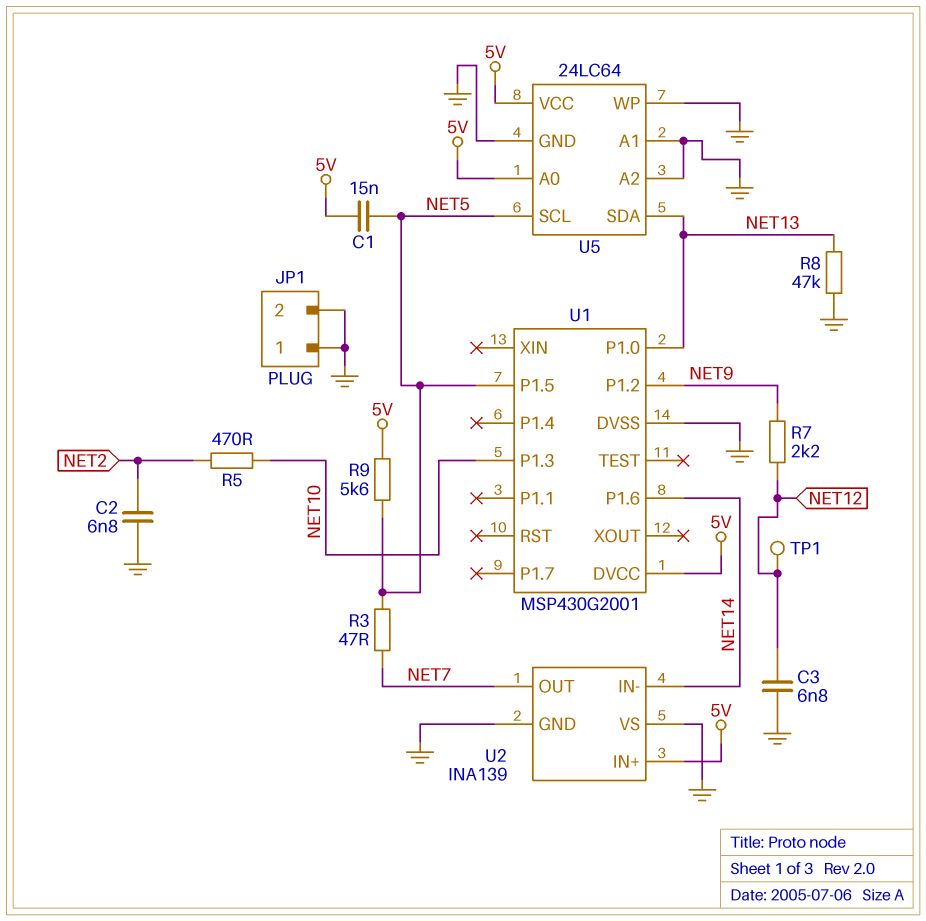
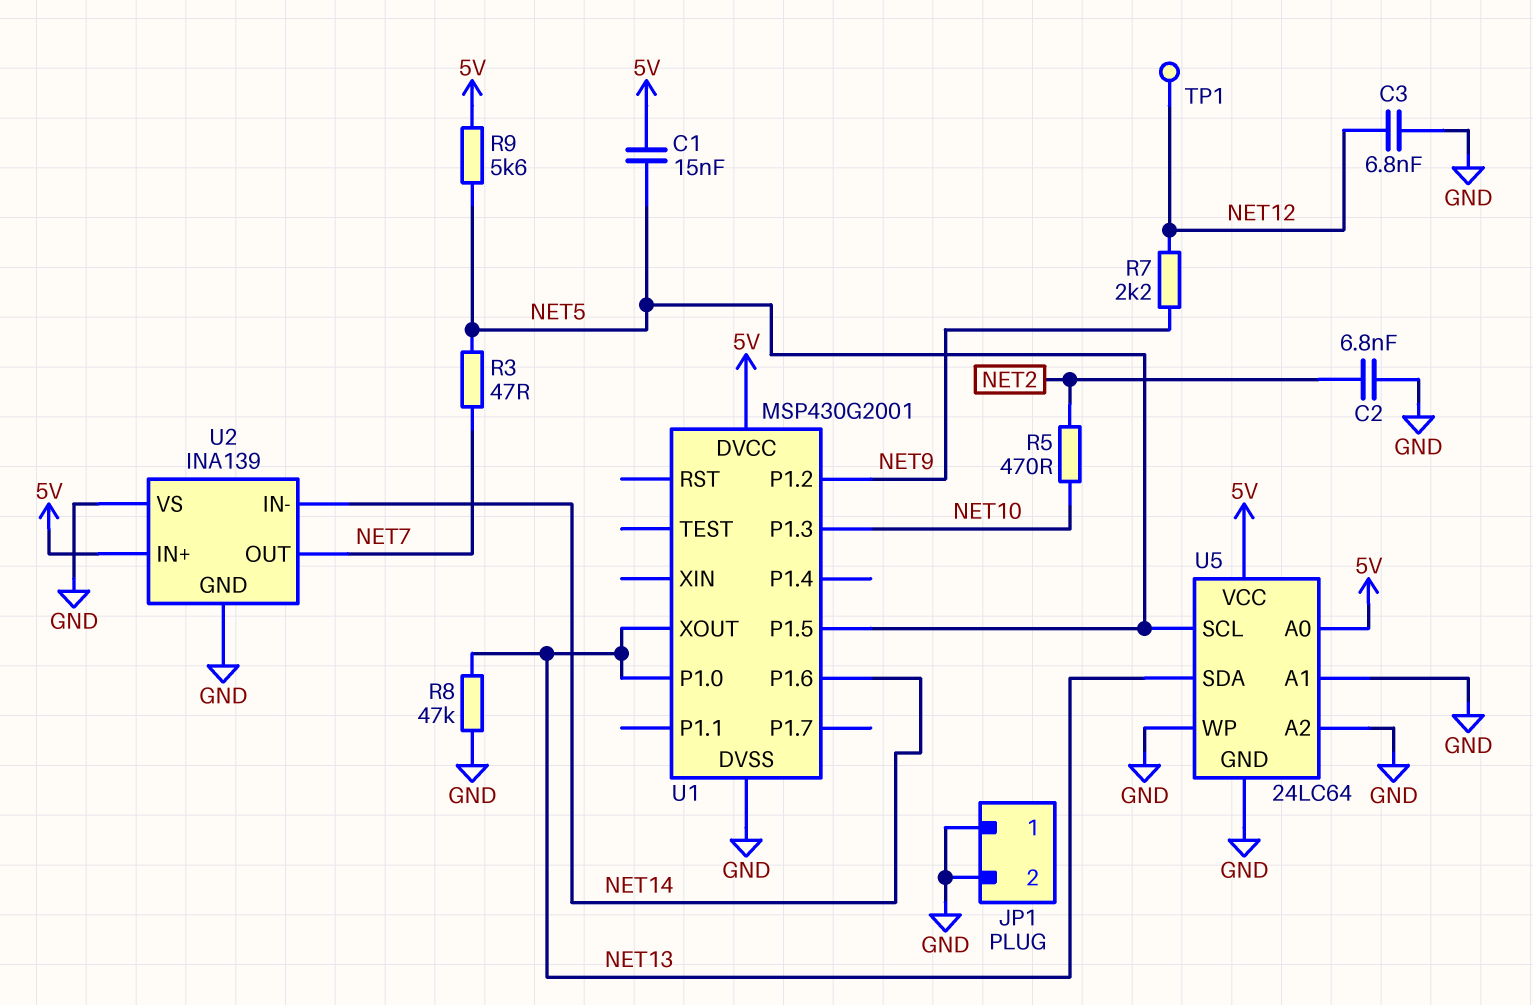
U1 pin XOUT: none -> NET13

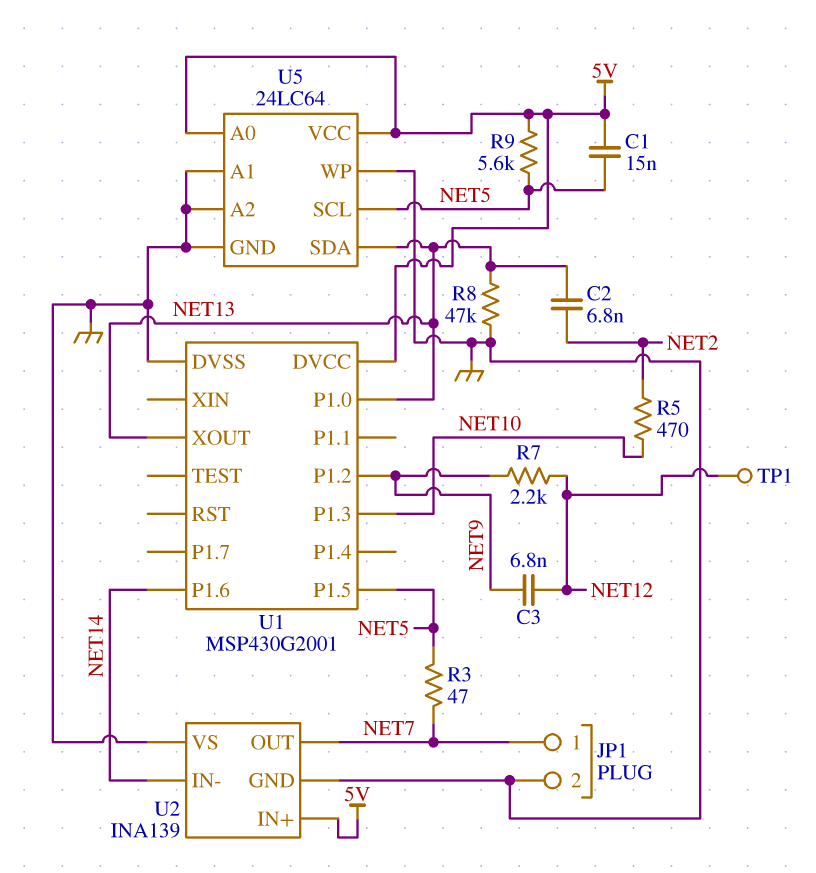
C2: 6.8nF (GND, NET2) -> 6.8nF (NET2, NET13)
C3: 6.8nF (GND, NET12) -> 6.8nF (NET9, NET12)
JP1 pin 1: GND -> NET7

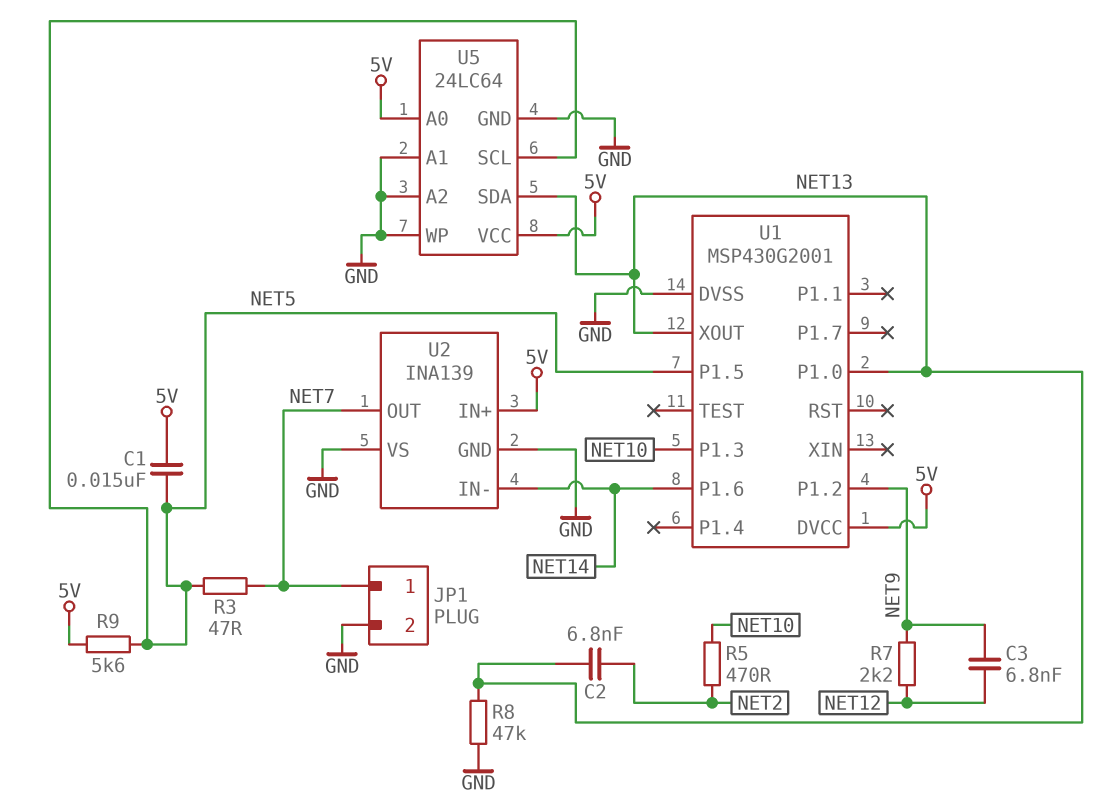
TP1: test point (NET12) -> none

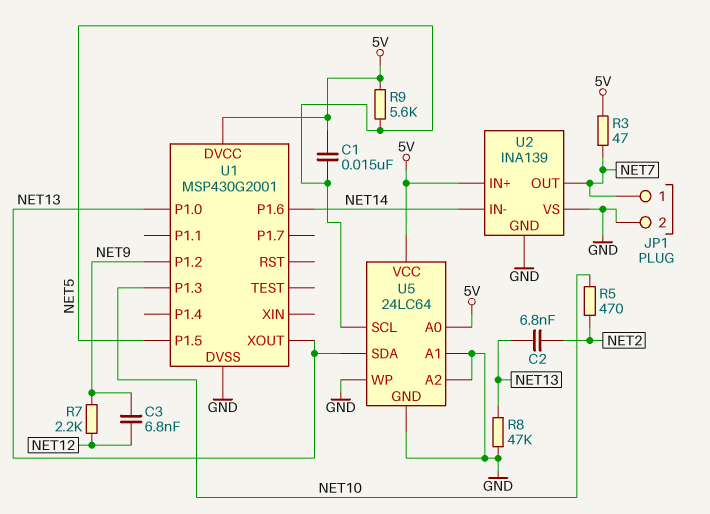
R3: 47 (NET5, NET7) -> 47 (5V, NET7)

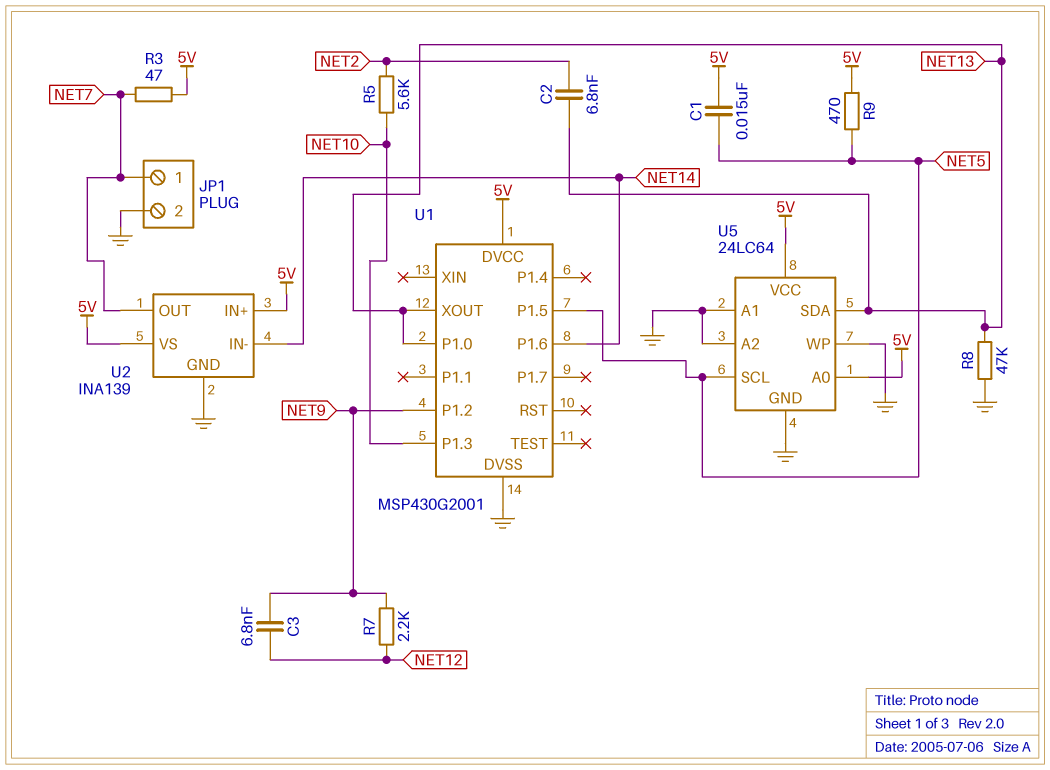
R5: 470 (NET2, NET10) -> 5.6k (NET2, NET10)
R9: 5.6k (5V, NET5) -> 470 (5V, NET5)
U2 pin VS: GND -> 5V

